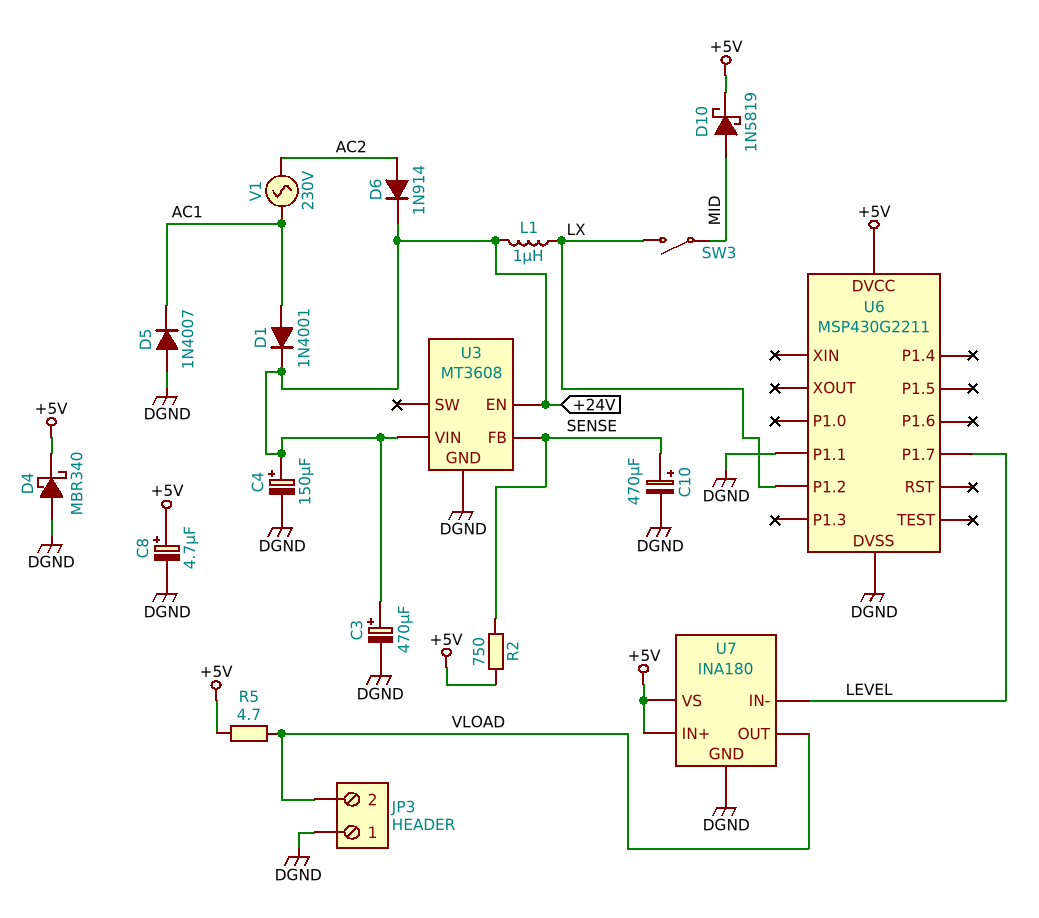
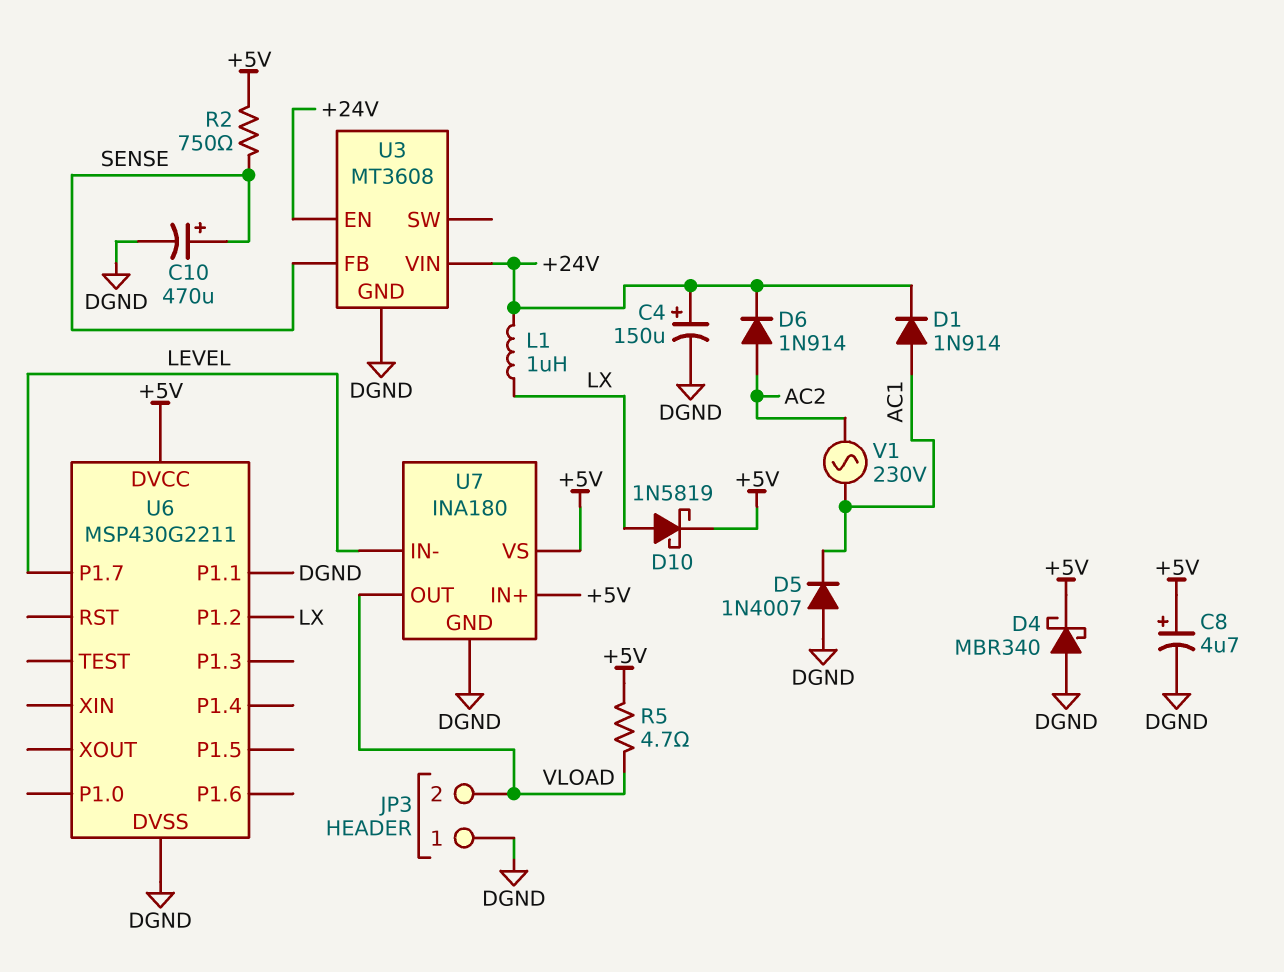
C3: 470uF (plus +24V, minus DGND) -> none
D1: diode 1N4001 (A AC1, K +24V) -> diode 1N914 (A AC1, K +24V)
D10: schottky 1N5819 (A MID, K +5V) -> schottky 1N5819 (A LX, K +5V)
SW3: switch (LX, MID) -> none

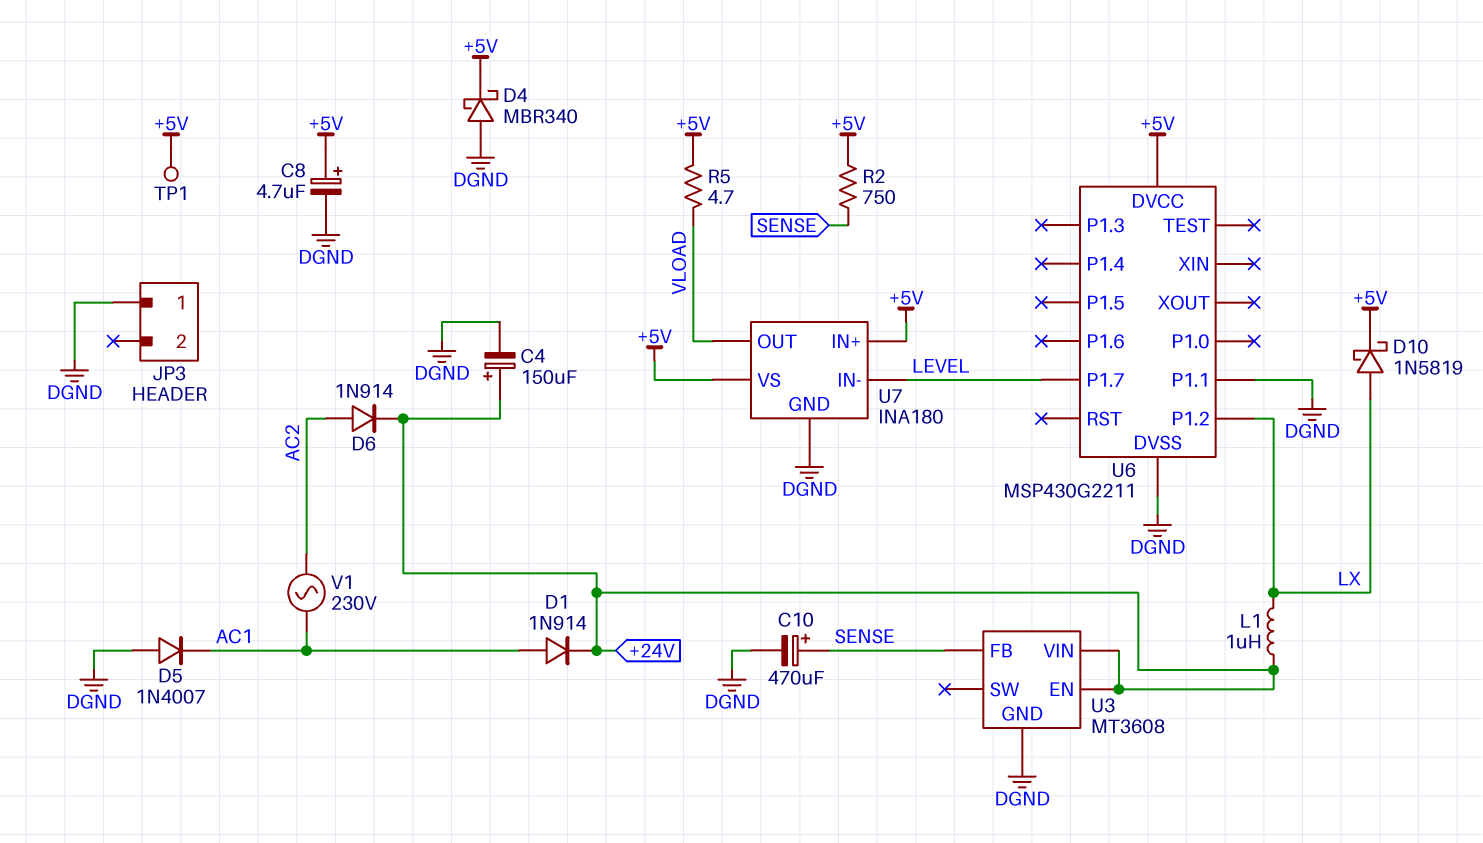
JP3 pin 2: VLOAD -> none
TP1: none -> test point (+5V)

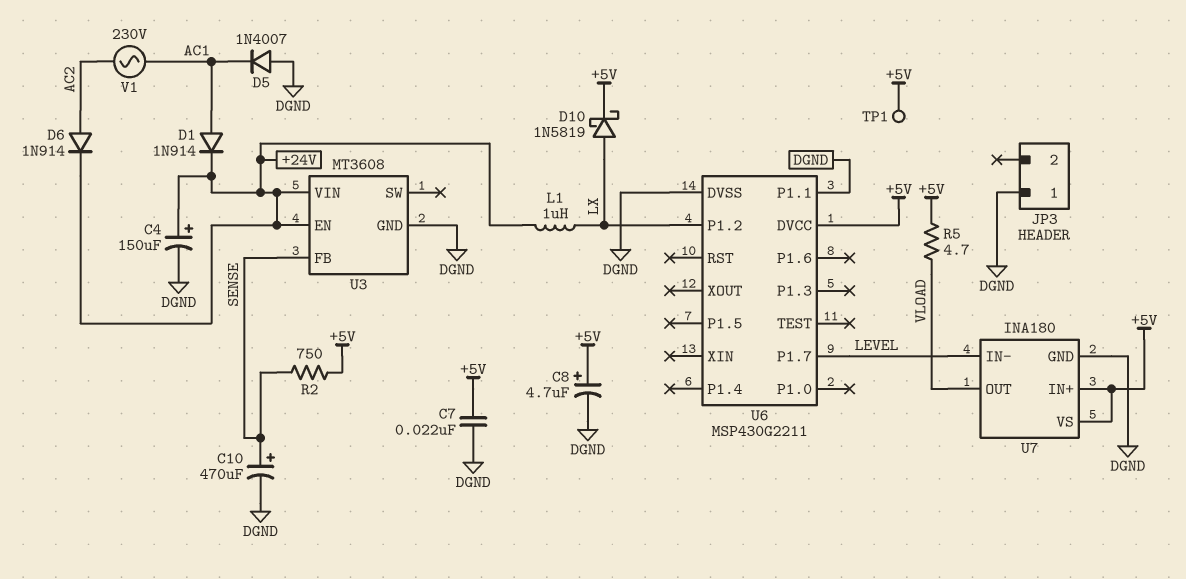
C7: none -> 22nF (+5V, DGND)
D4: schottky MBR340 (A DGND, K +5V) -> none

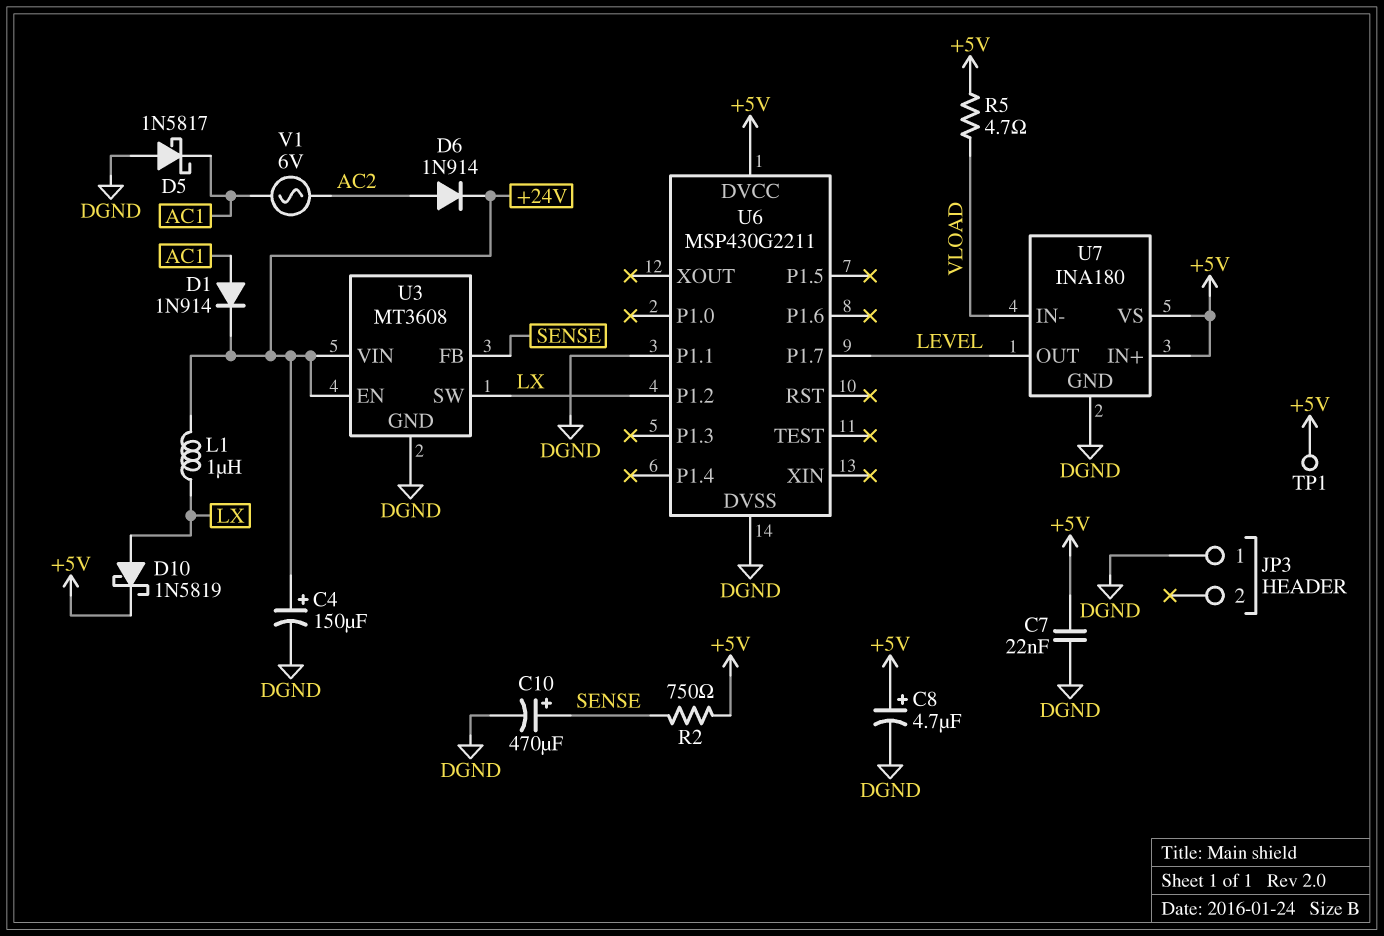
D5: diode 1N4007 (A DGND, K AC1) -> schottky 1N5817 (A DGND, K AC1)
U3 pin SW: none -> LX
U7 pin IN-: LEVEL -> VLOAD
U7 pin OUT: VLOAD -> LEVEL
V1: AC 230V (AC1, AC2) -> AC 6V (AC1, AC2)

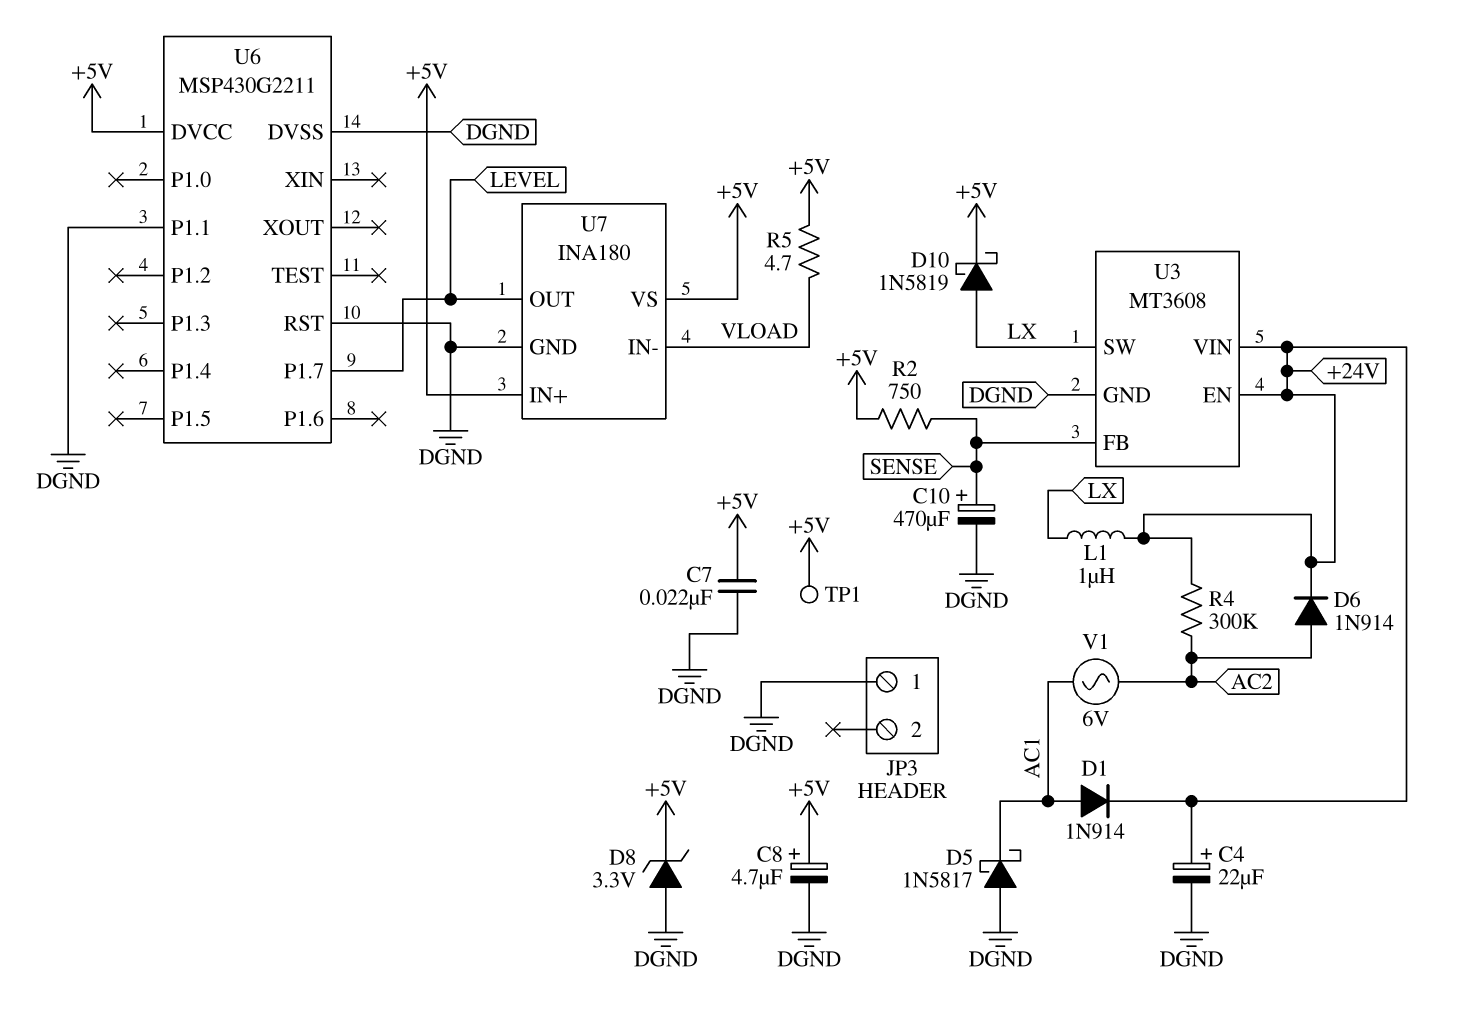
C4: 150uF (plus +24V, minus DGND) -> 22uF (plus +24V, minus DGND)
D8: none -> zener 3.3V (A DGND, K +5V)
R4: none -> 300k (+24V, AC2)
U6 pin P1.2: LX -> none
U6 pin RST: none -> DGND

